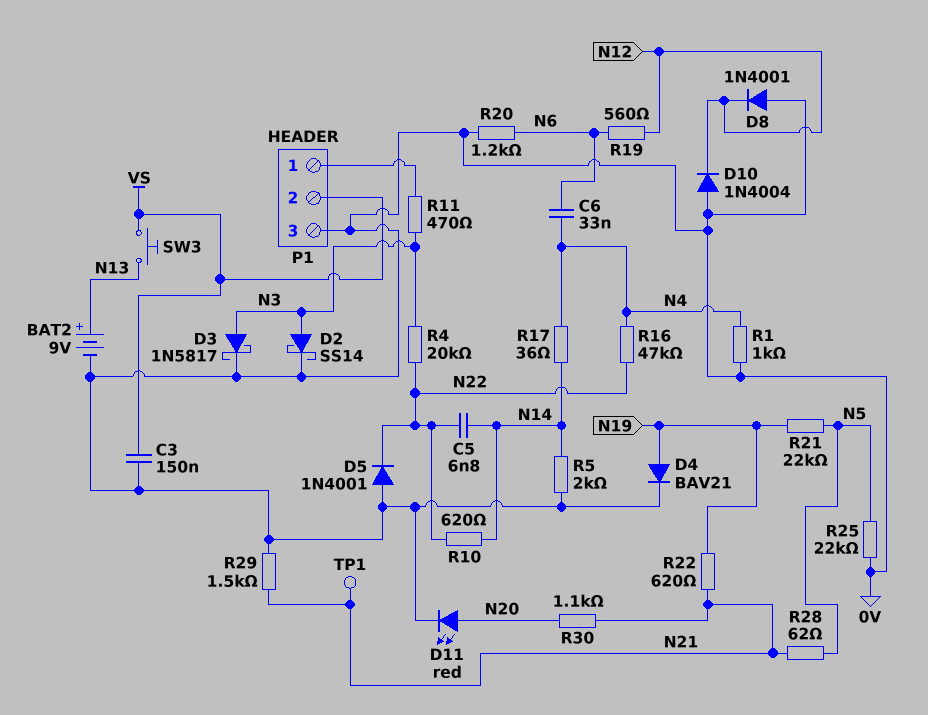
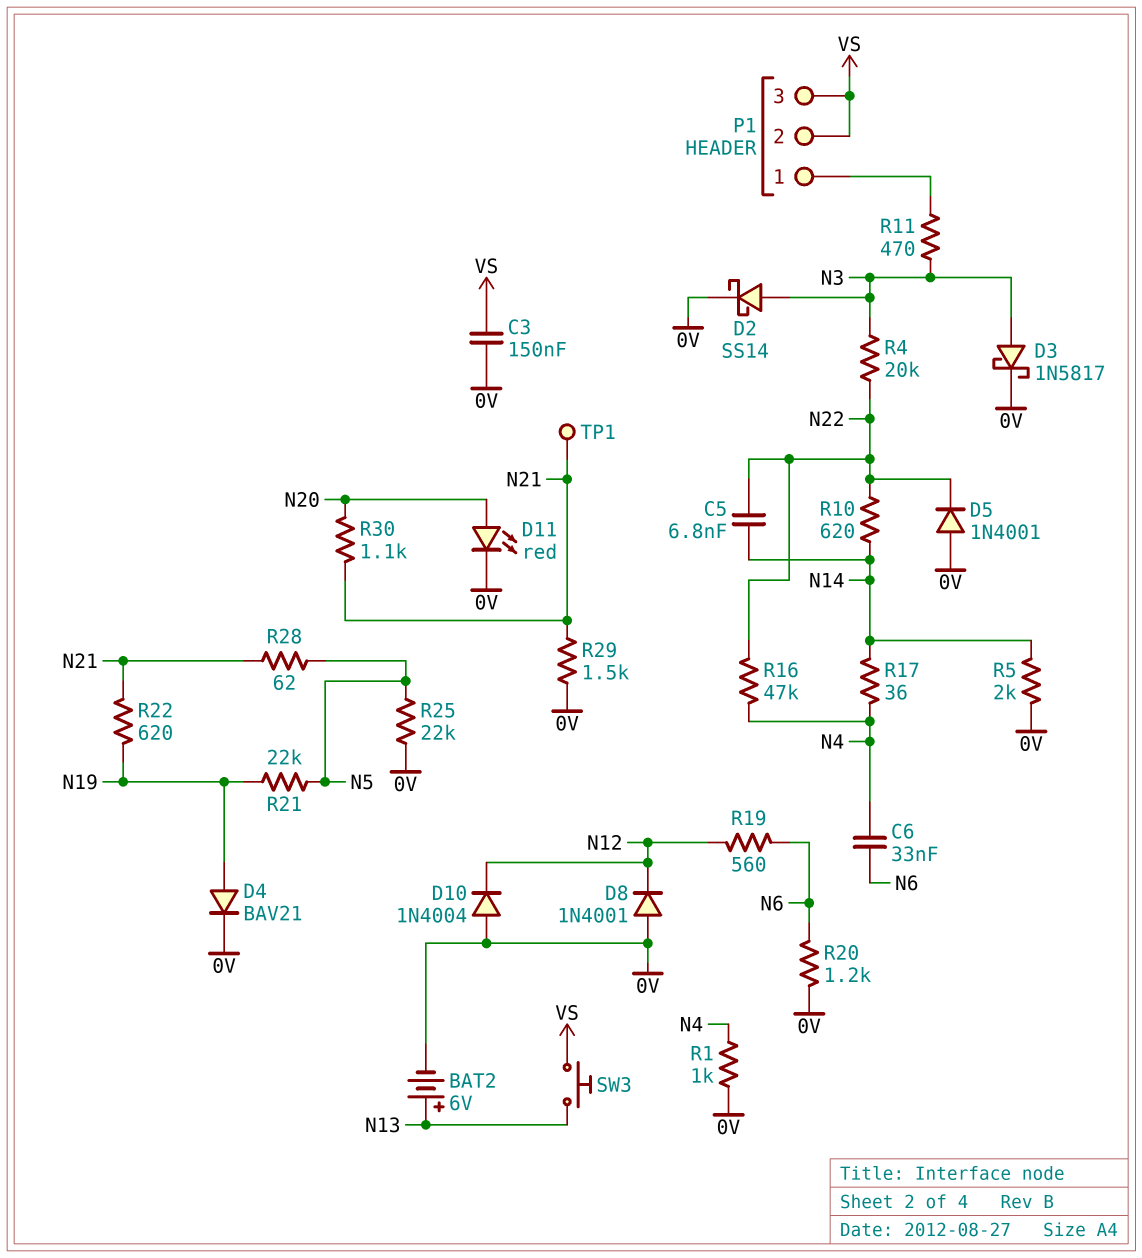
BAT2: 9V (plus N13, minus 0V) -> 6V (plus N13, minus 0V)
P1 pin 3: 0V -> VS

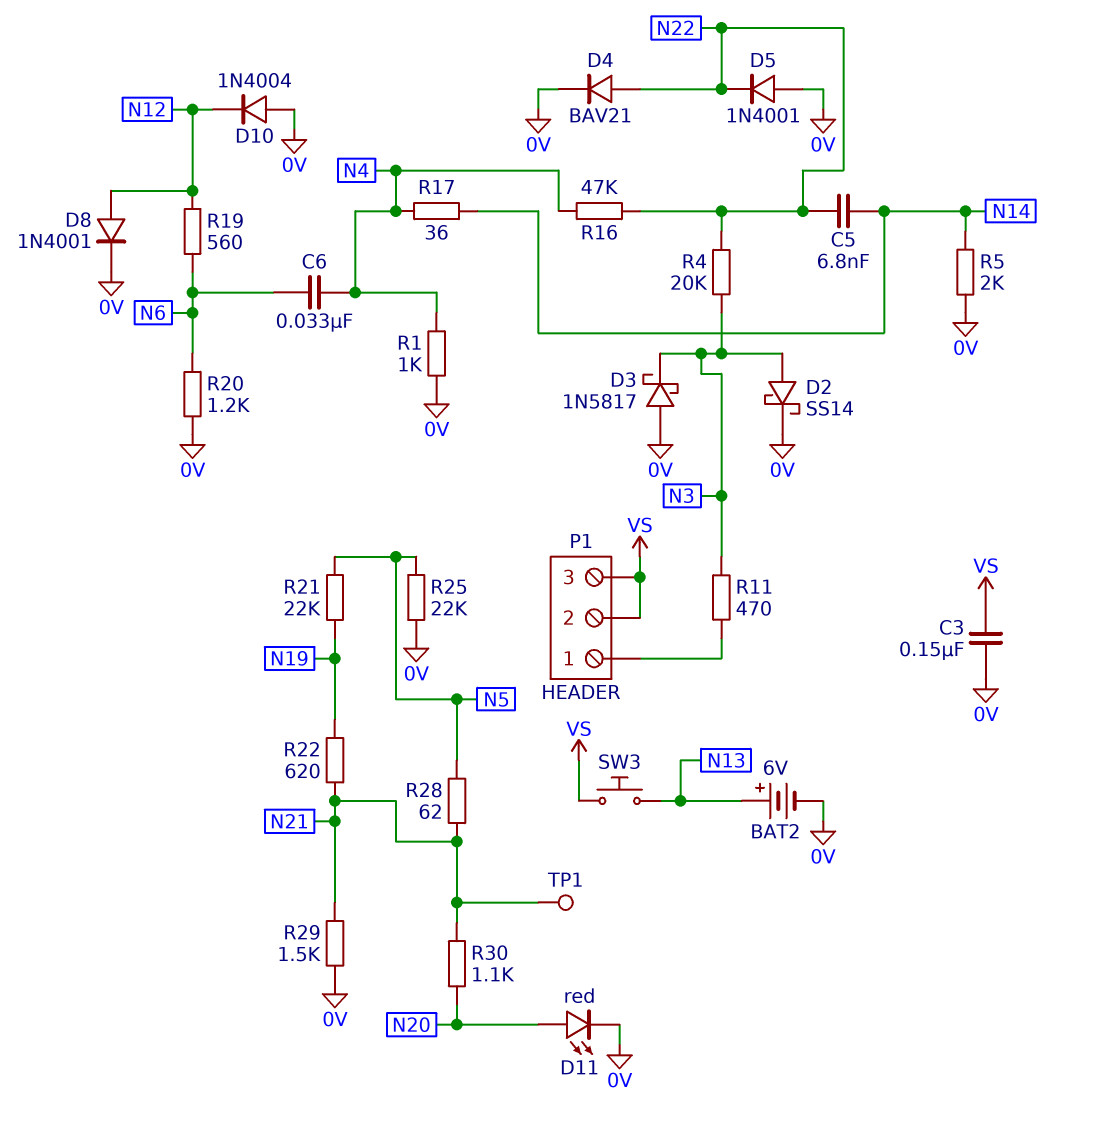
D3: schottky 1N5817 (A N3, K 0V) -> schottky 1N5817 (A 0V, K N3)
D4: diode BAV21 (A N19, K 0V) -> diode BAV21 (A N22, K 0V)
D8: diode 1N4001 (A 0V, K N12) -> diode 1N4001 (A N12, K 0V)
R10: 620 (N14, N22) -> none

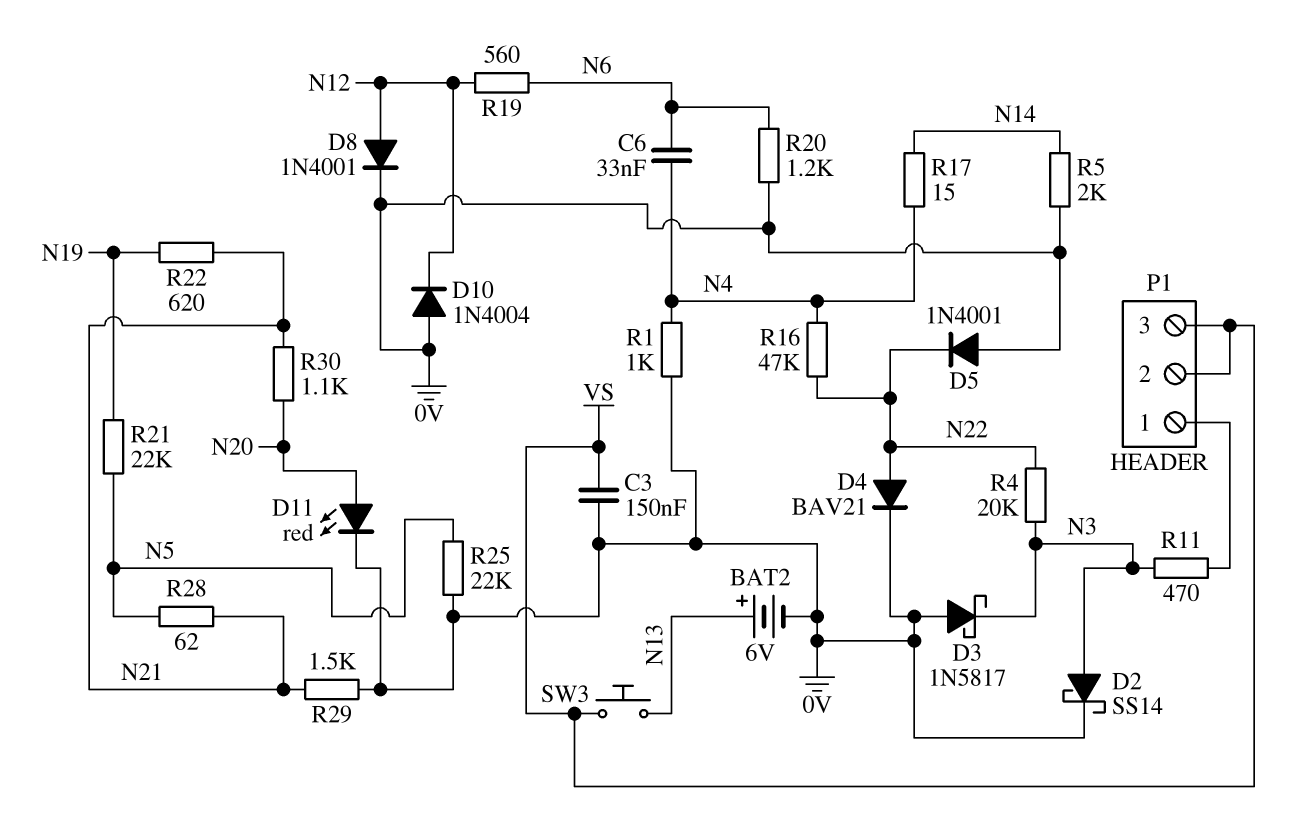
C5: 6.8nF (N14, N22) -> none
R17: 36 (N4, N14) -> 15 (N4, N14)
TP1: test point (N21) -> none

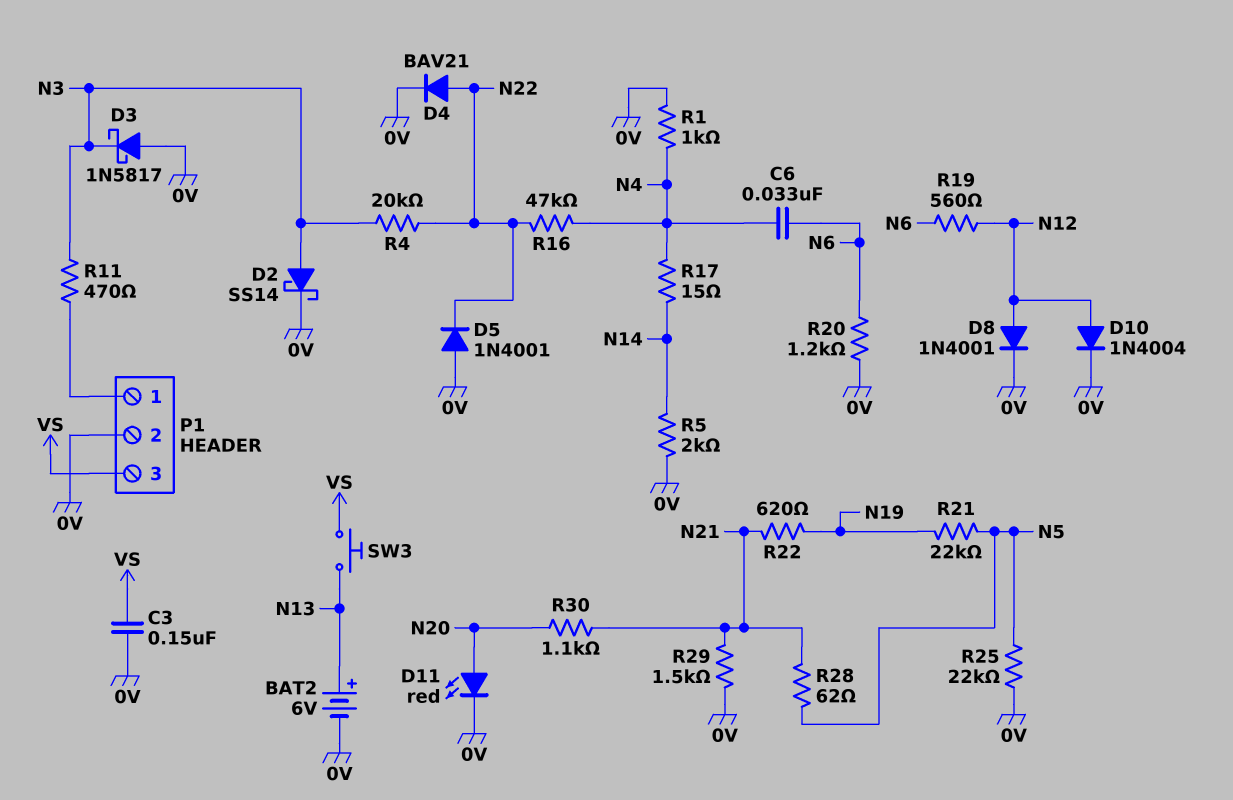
D10: diode 1N4004 (A 0V, K N12) -> diode 1N4004 (A N12, K 0V)
P1 pin 2: VS -> 0V

